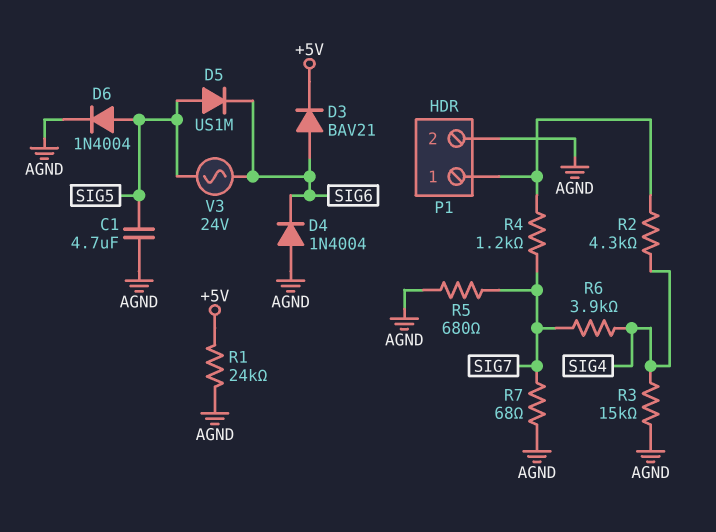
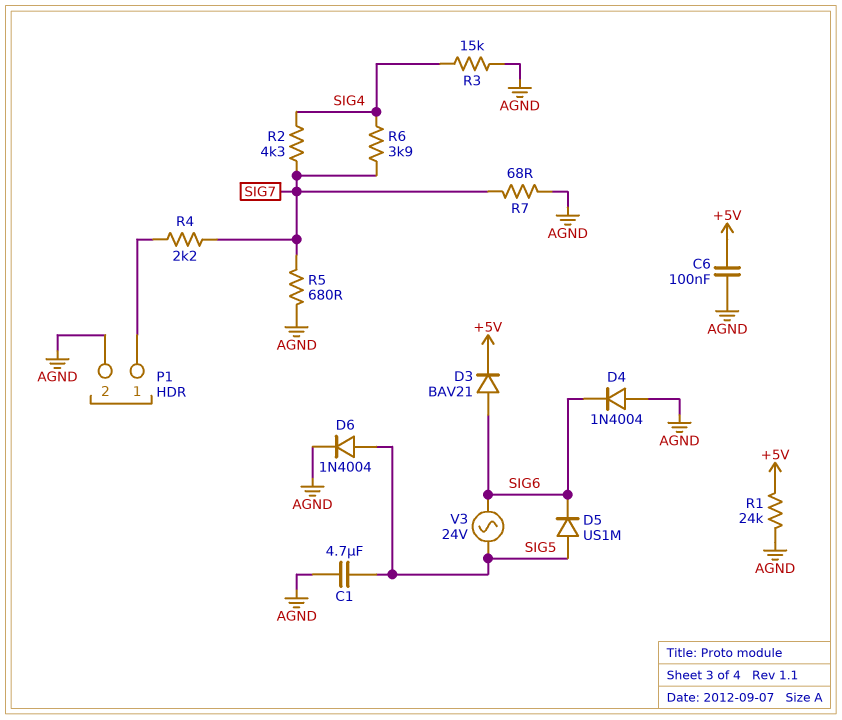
C6: none -> 100nF (+5V, AGND)
R2: 4.3k (P1/1, SIG4) -> 4.3k (SIG4, SIG7)
R4: 1.2k (P1/1, SIG7) -> 2.2k (P1/1, SIG7)

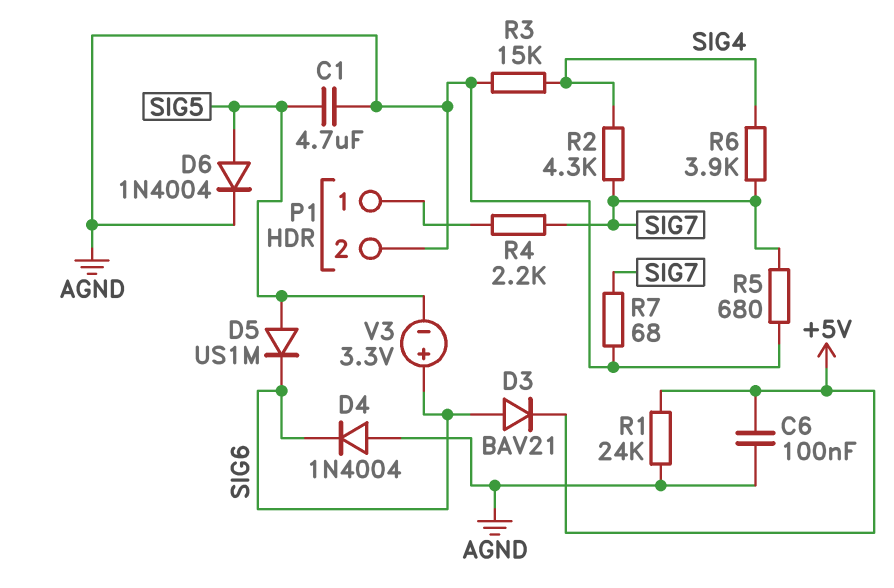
V3: AC 24V (SIG5, SIG6) -> 3.3V (plus SIG6, minus SIG5)

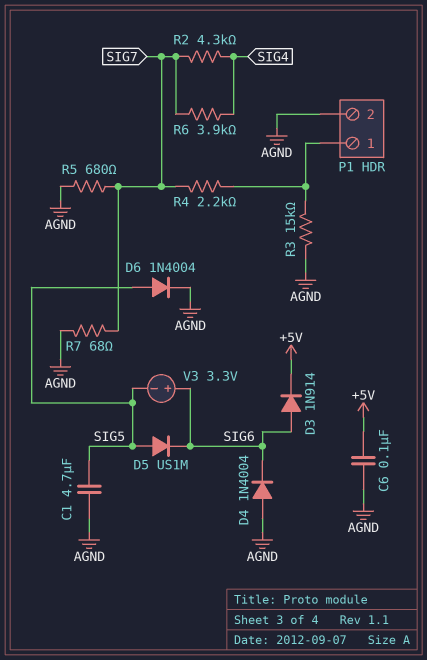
D3: diode BAV21 (A SIG6, K +5V) -> diode 1N914 (A SIG6, K +5V)
R1: 24k (+5V, AGND) -> none
R3: 15k (AGND, SIG4) -> 15k (AGND, P1/1)

